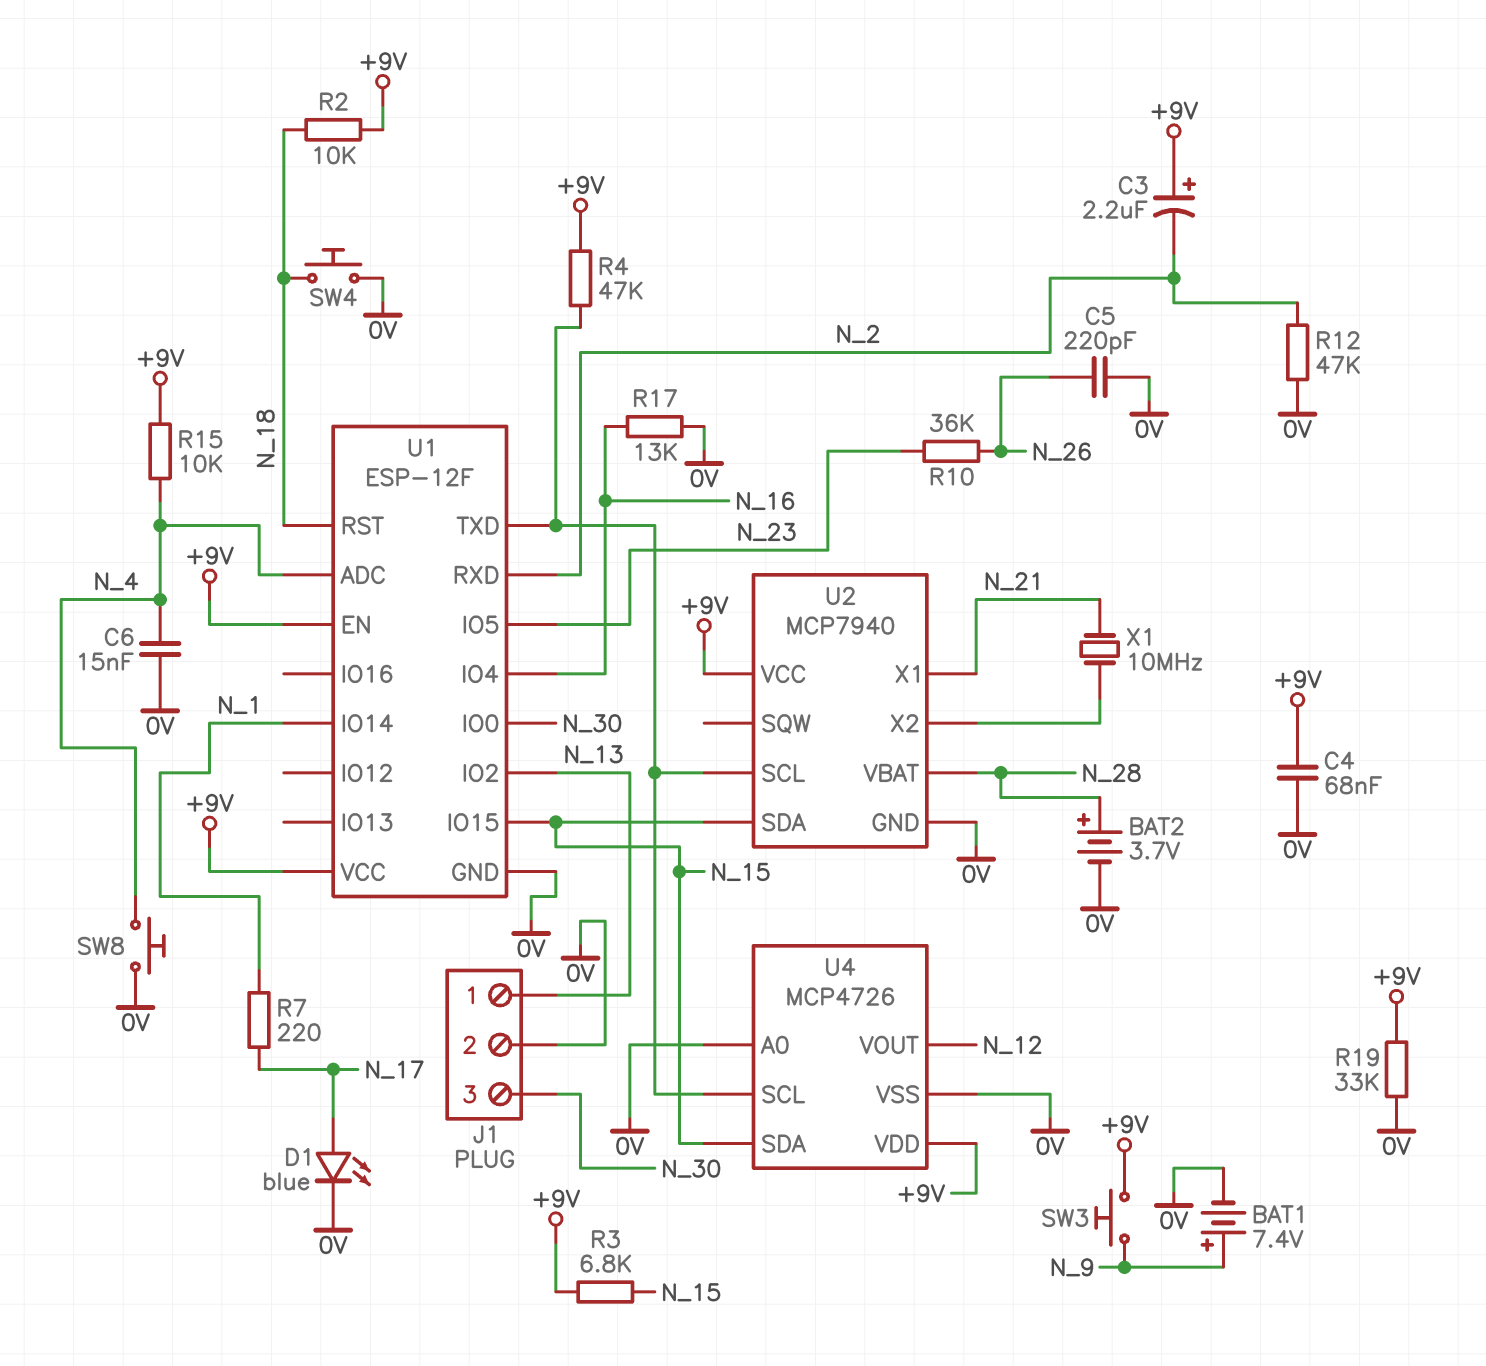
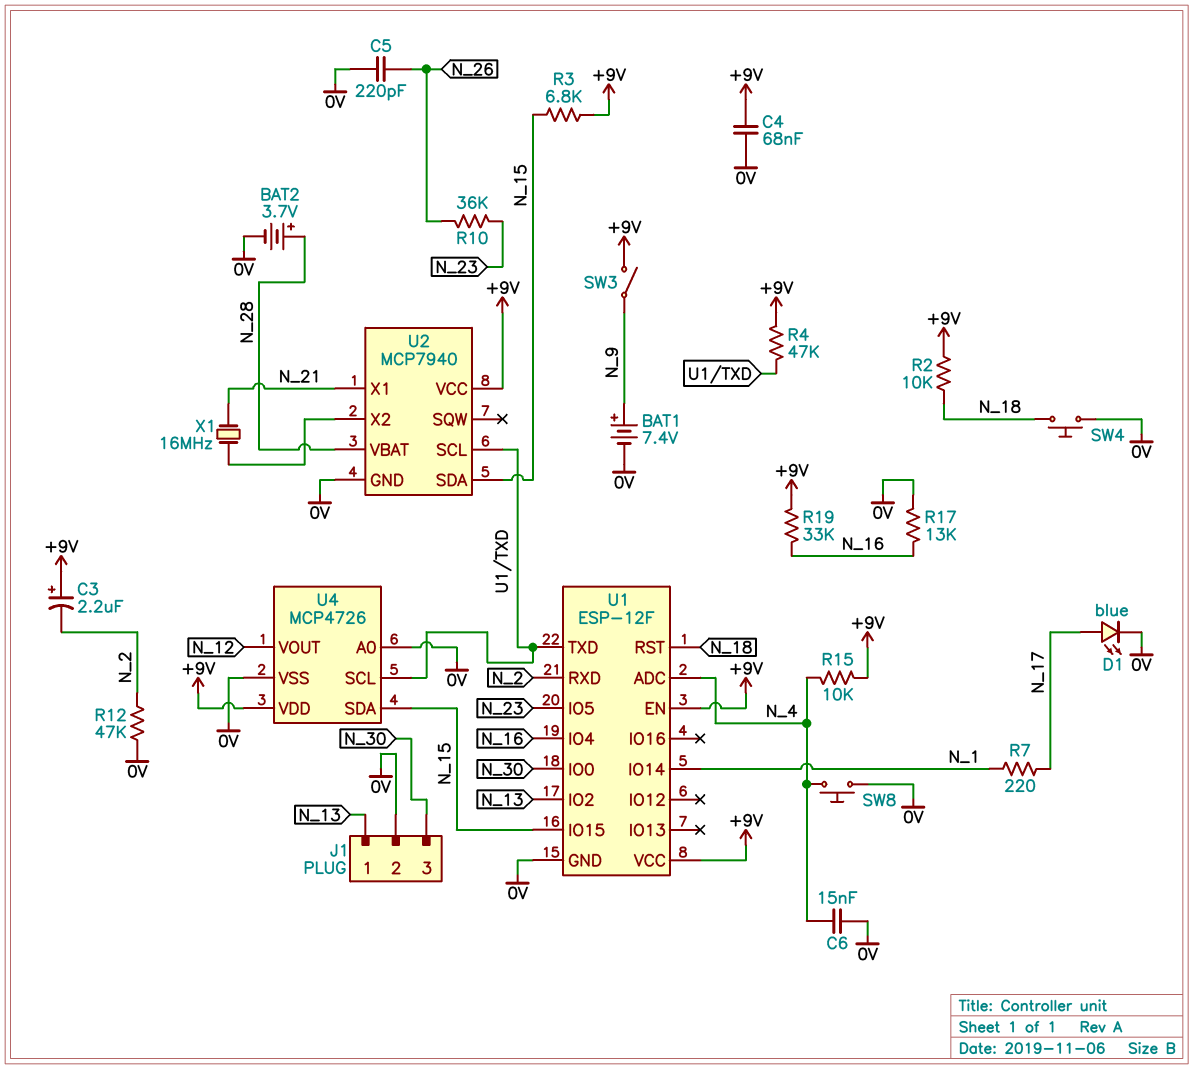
R19: 33k (+9V, 0V) -> 33k (+9V, N_16)
SW3: button (+9V, N_9) -> switch (+9V, N_9)
X1: 10MHz (N_21, U2/X2) -> 16MHz (N_21, U2/X2)

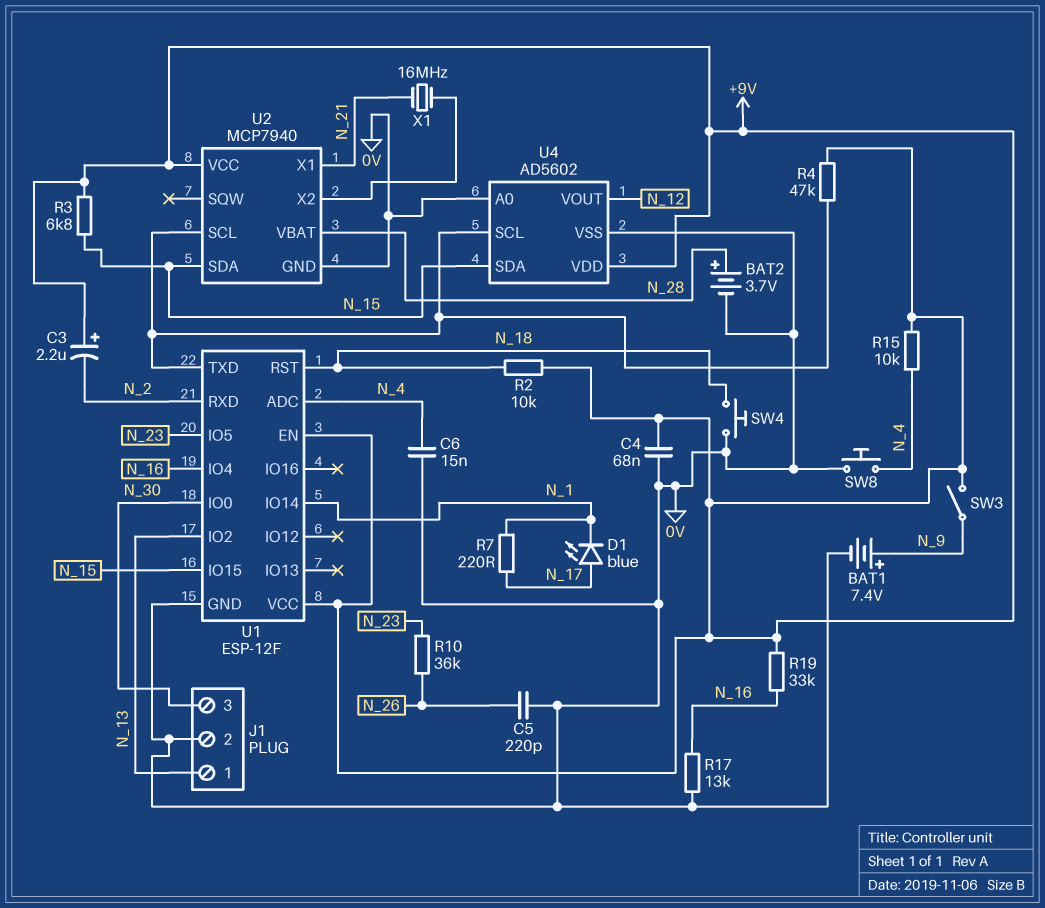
D1: LED blue (A N_17, K 0V) -> LED blue (A N_17, K N_1)
R12: 47k (0V, N_2) -> none
U4: MCP4726 -> AD5602

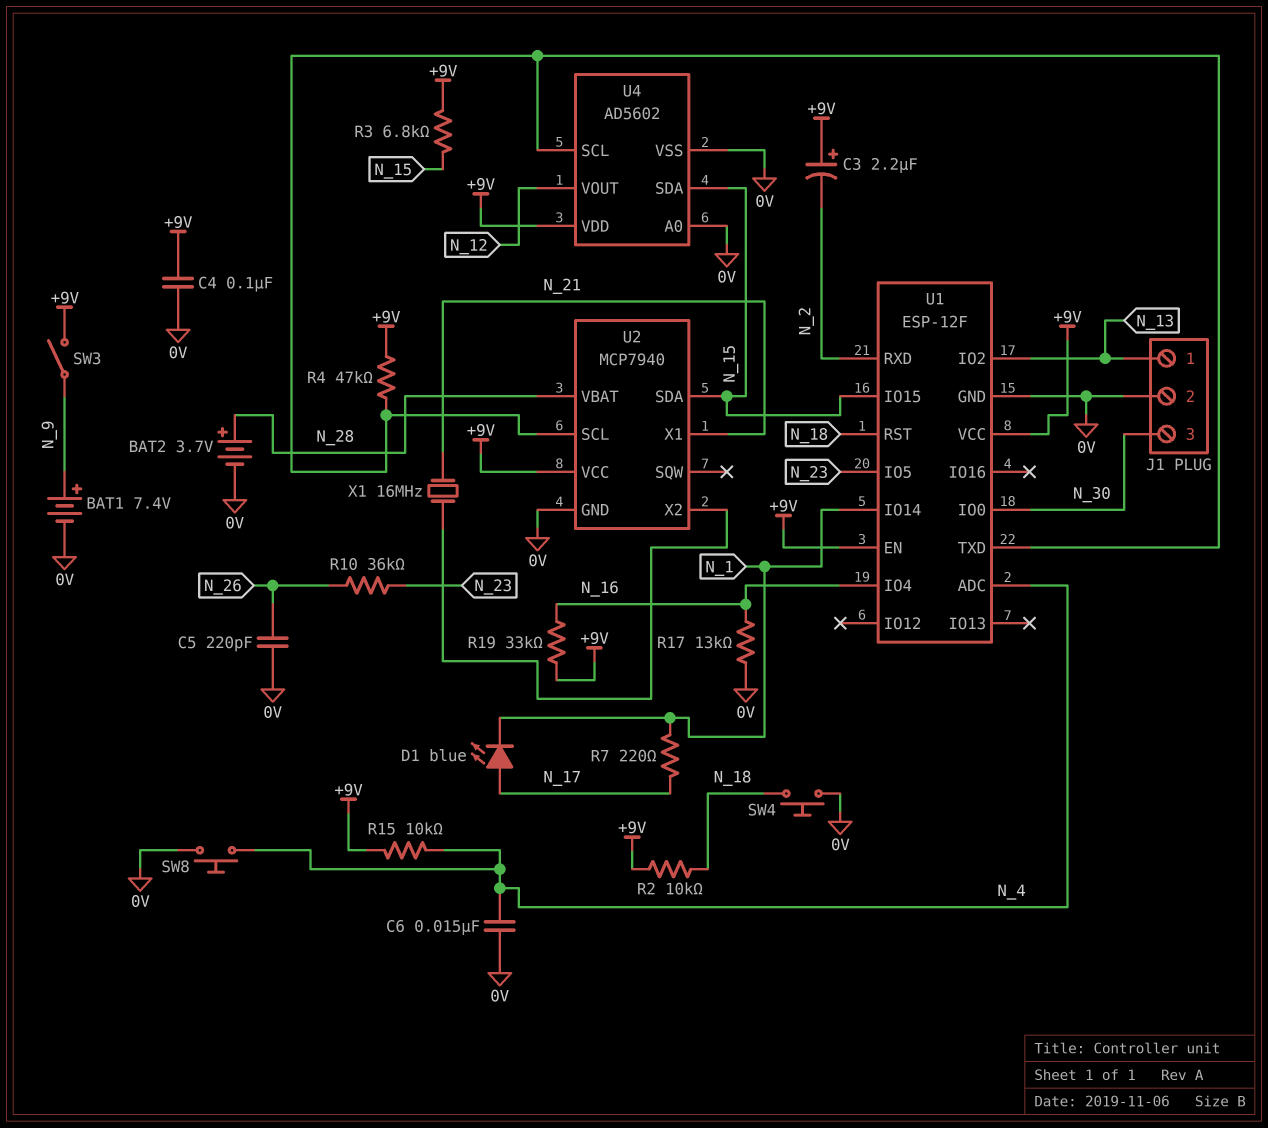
C4: 68nF (+9V, 0V) -> 100nF (+9V, 0V)

